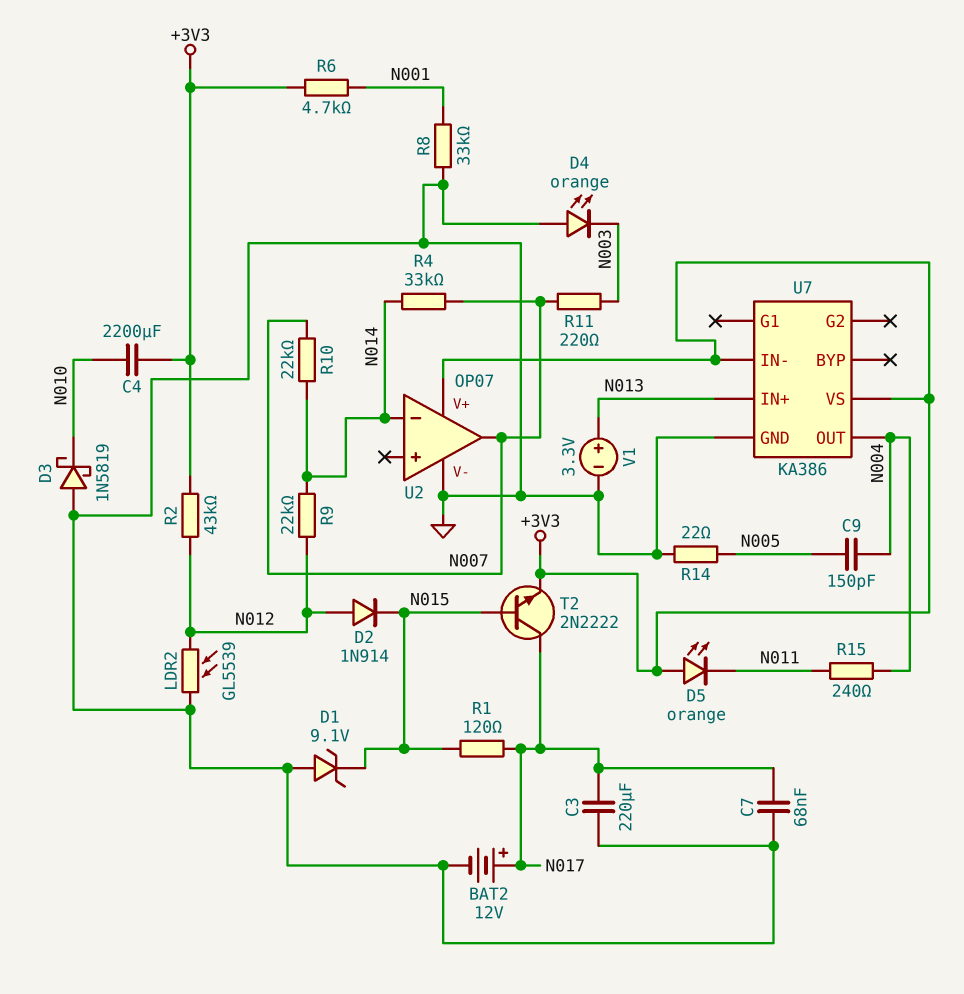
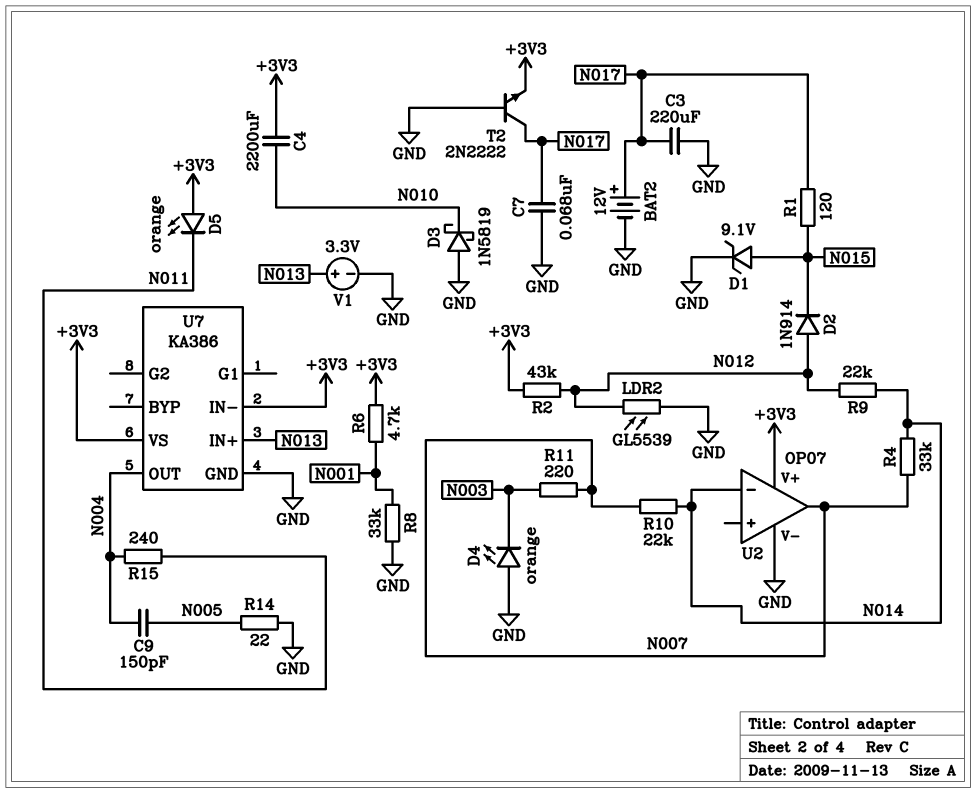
D1: zener 9.1V (A GND, K N015) -> zener 9.1V (A N015, K GND)
T2: NPN 2N2222 (B N015, C N017, E +3V3) -> NPN 2N2222 (B GND, C N017, E +3V3)

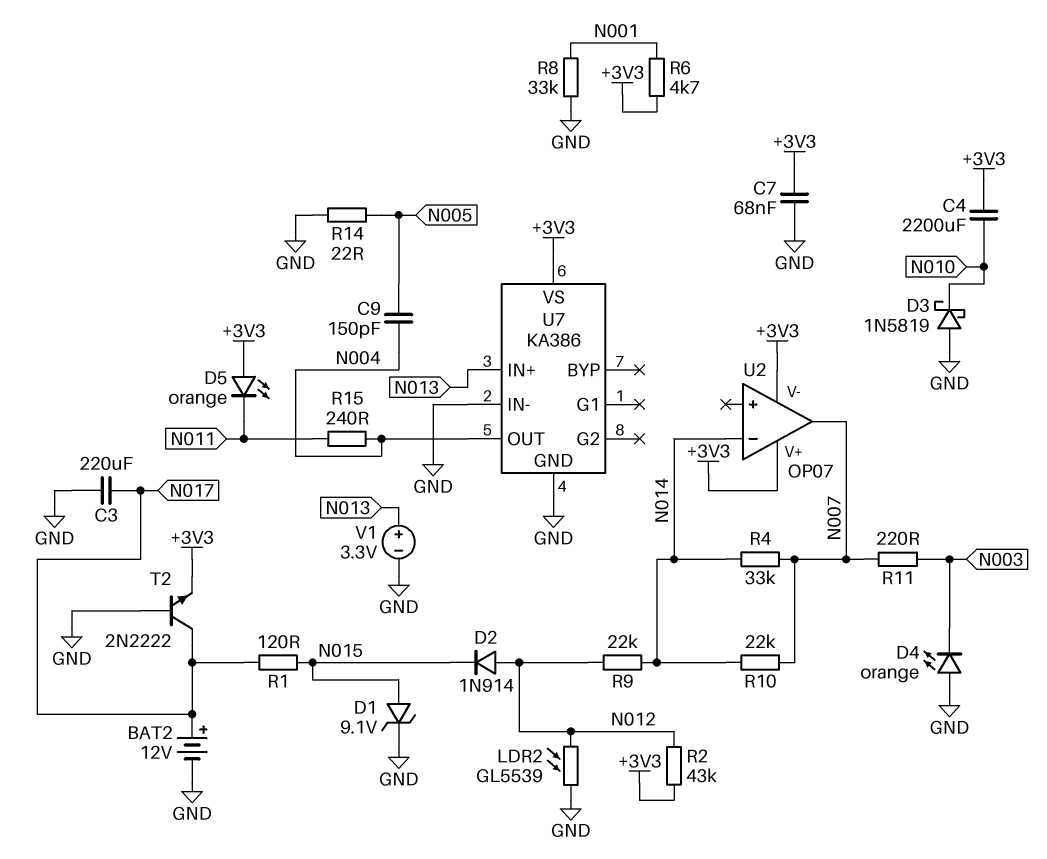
C7: 68nF (GND, N017) -> 68nF (+3V3, GND)
U2 pin V-: GND -> +3V3
U7 pin IN-: +3V3 -> GND

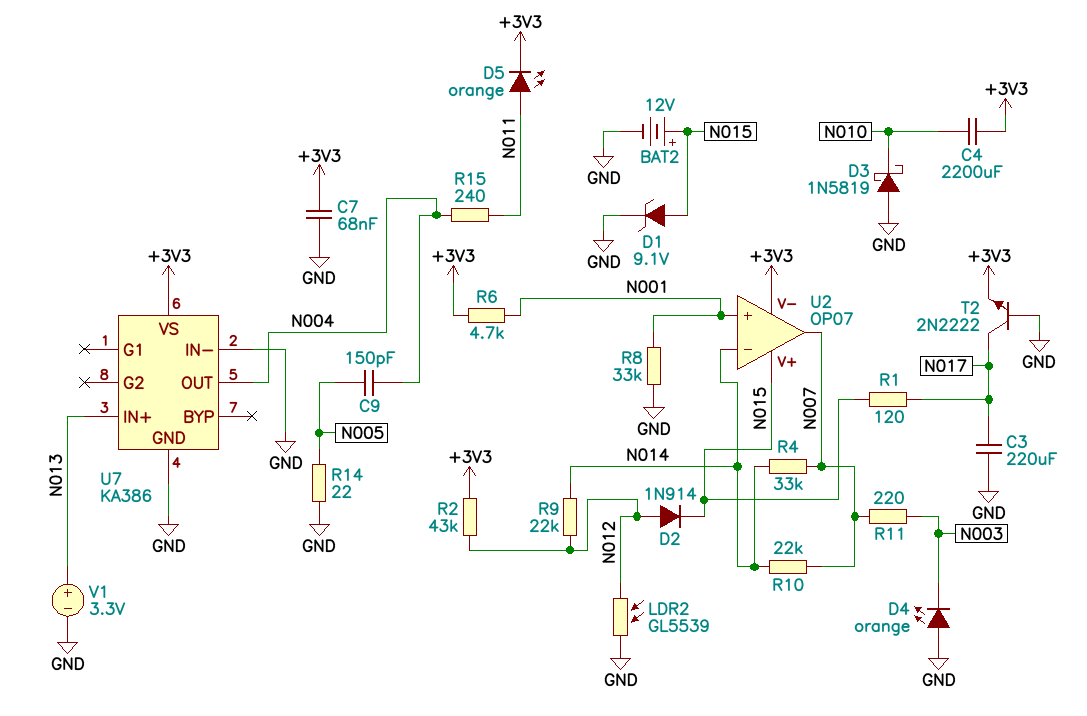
BAT2: 12V (plus N017, minus GND) -> 12V (plus N015, minus GND)
D5: LED orange (A +3V3, K N011) -> LED orange (A N011, K +3V3)
U2 pin V+: +3V3 -> N015
U2 pin in+: none -> N001

